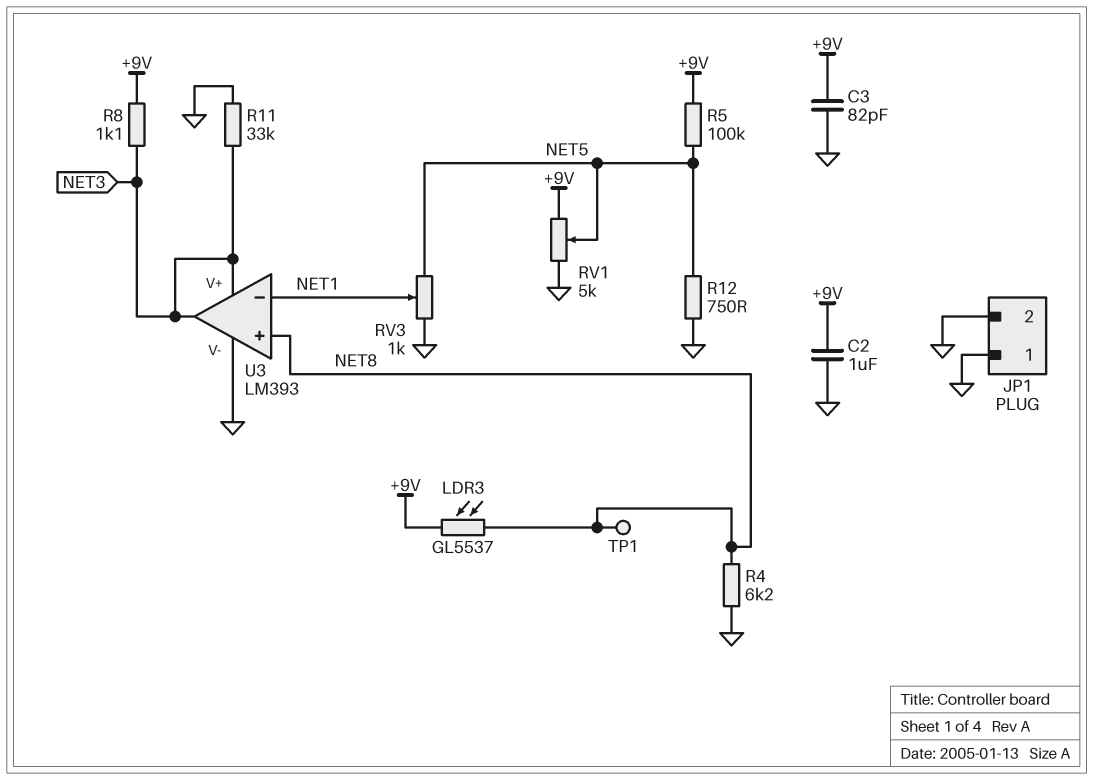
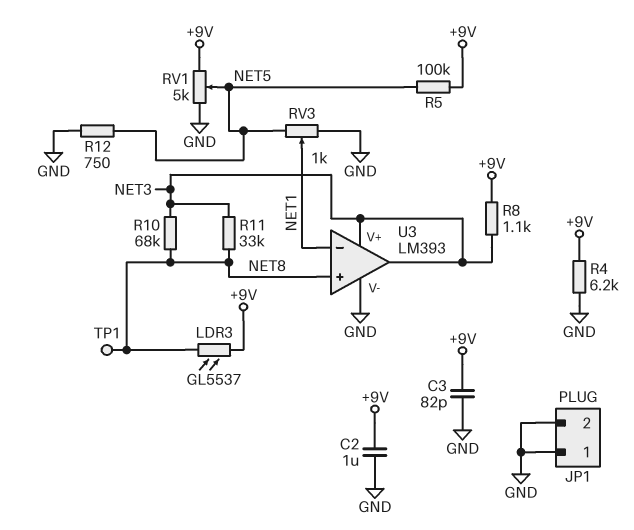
R4: 6.2k (GND, NET8) -> 6.2k (+9V, GND)
R10: none -> 68k (NET3, NET8)
R11: 33k (GND, NET3) -> 33k (NET3, NET8)

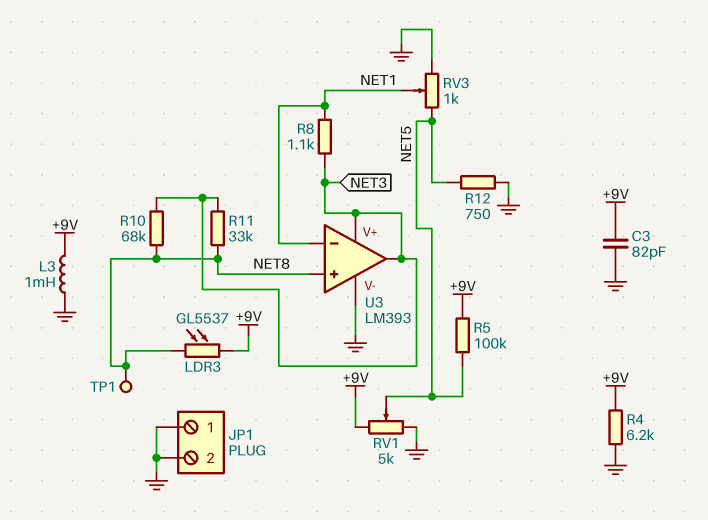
C2: 1uF (+9V, GND) -> none
L3: none -> 1mH (+9V, GND)
R8: 1.1k (+9V, NET3) -> 1.1k (NET1, NET3)

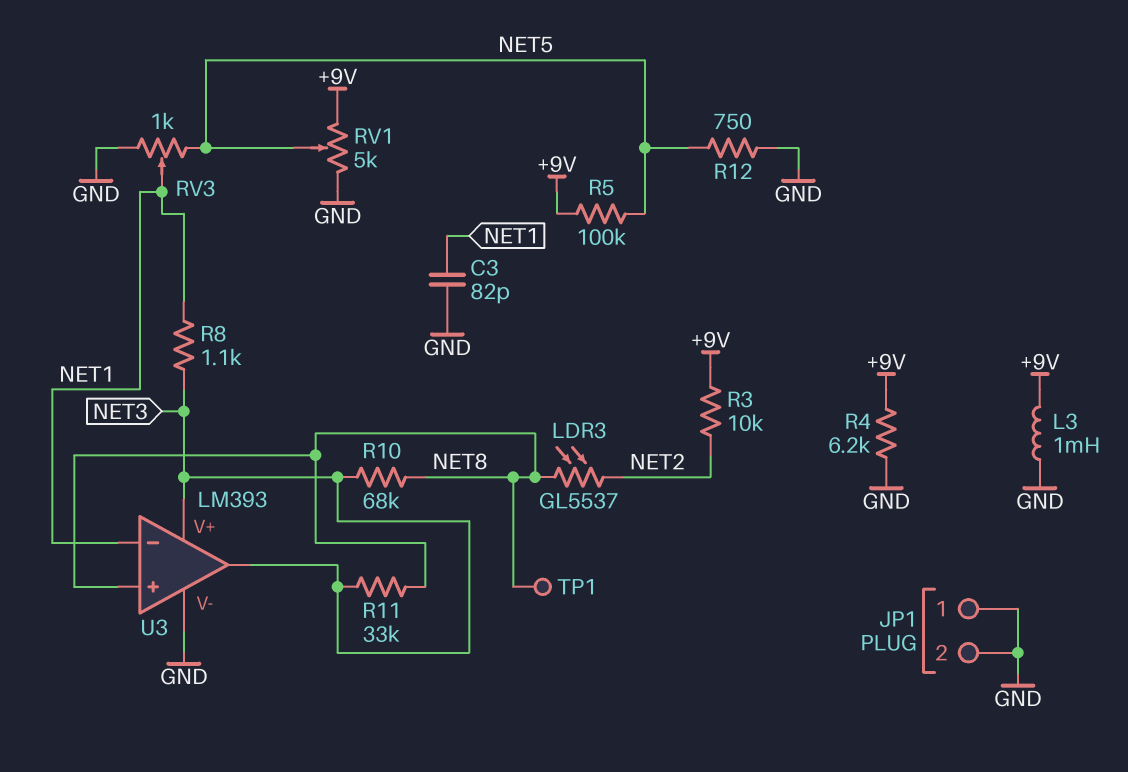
C3: 82pF (+9V, GND) -> 82pF (GND, NET1)
LDR3: GL5537 (+9V, NET8) -> GL5537 (NET2, NET8)
R3: none -> 10k (+9V, NET2)

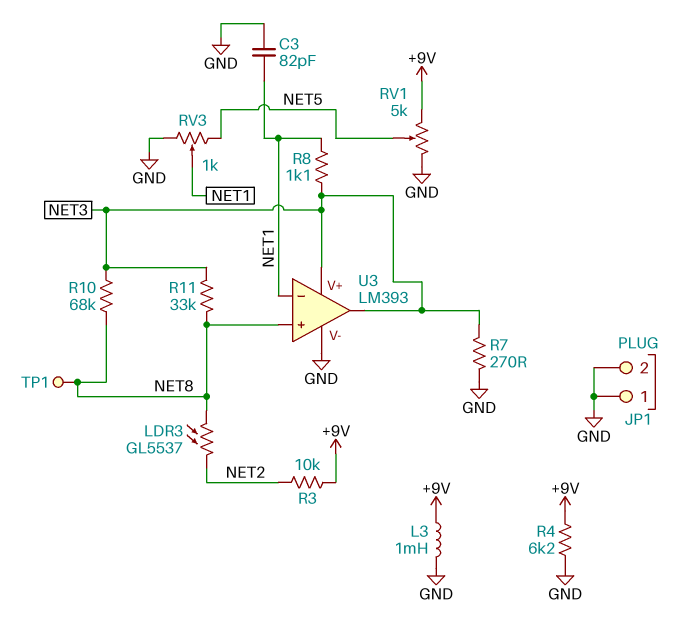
R5: 100k (+9V, NET5) -> none
R7: none -> 270 (GND, NET3)
R12: 750 (GND, NET5) -> none

